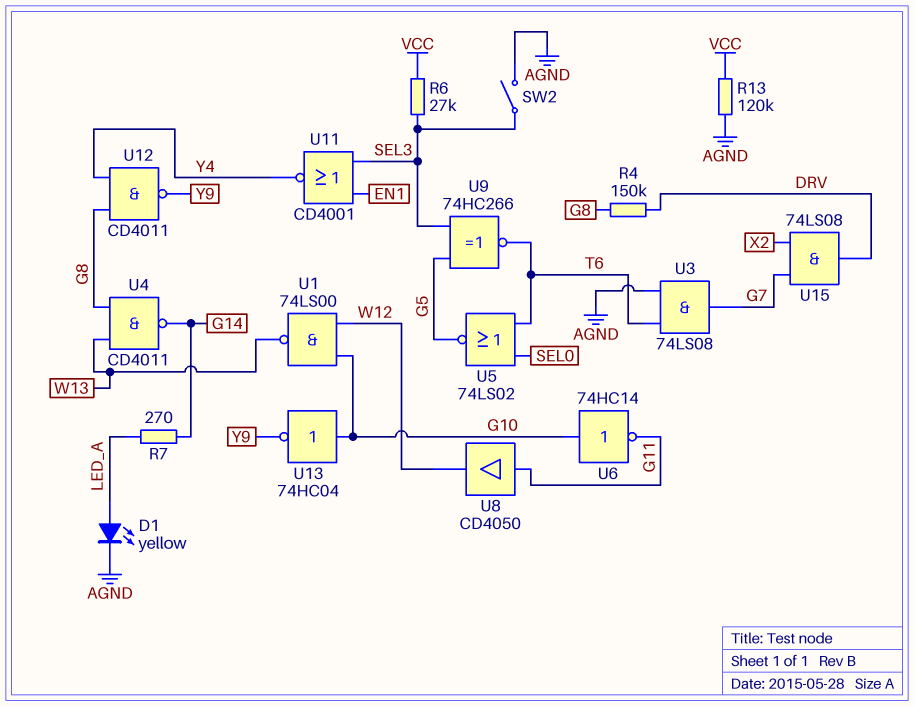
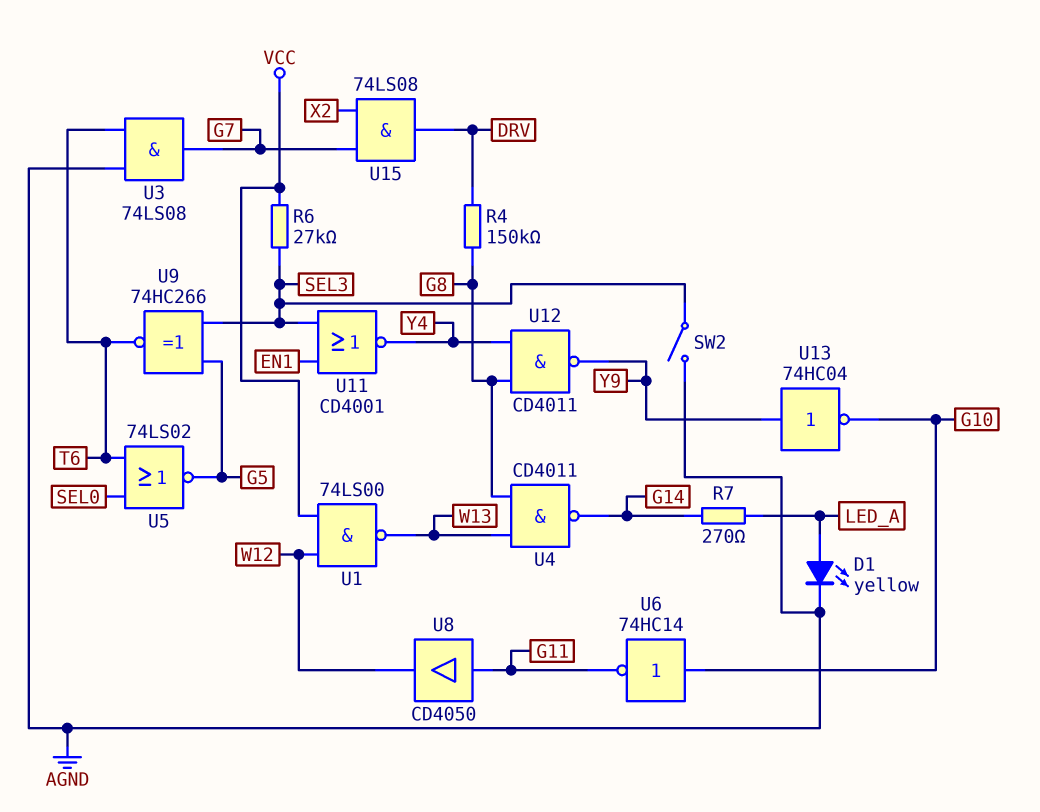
R13: 120k (AGND, VCC) -> none
U1: NAND 74LS00 (in G10, in W12, out W13) -> NAND 74LS00 (in VCC, in W12, out W13)
U13: NOT 74HC04 (in G10, out Y9) -> NOT 74HC04 (in Y9, out G10)

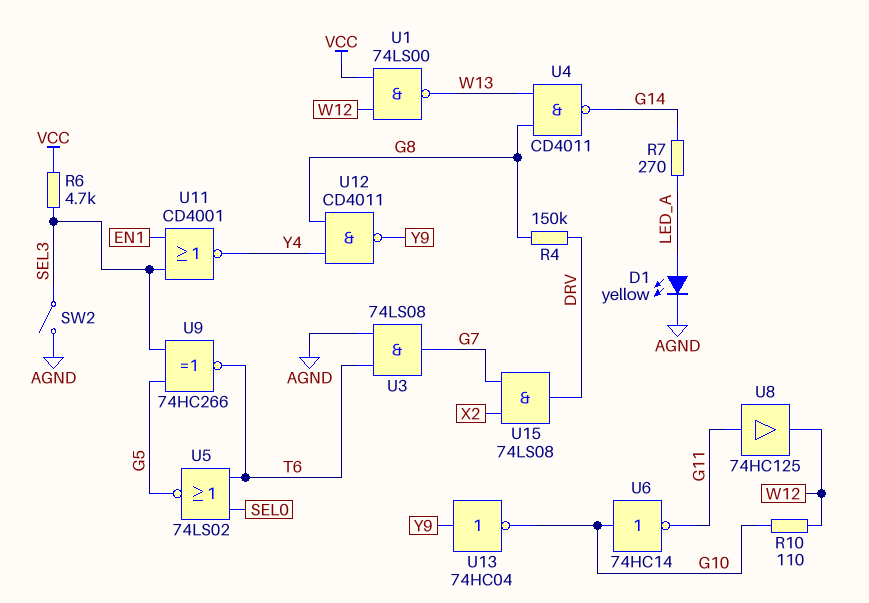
R6: 27k (SEL3, VCC) -> 4.7k (SEL3, VCC)
R10: none -> 110 (G10, W12)
U8: buffer CD4050 (in G11, out W12) -> buffer 74HC125 (in G11, out W12)

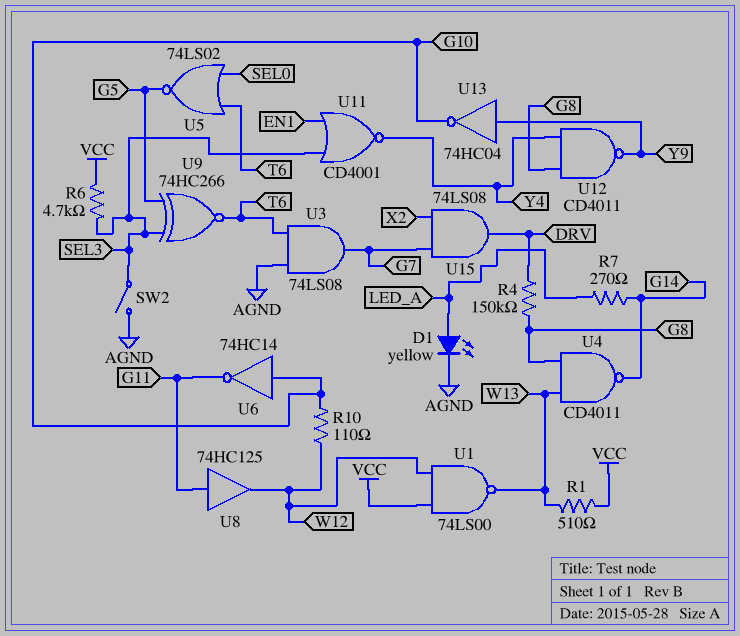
R1: none -> 510 (VCC, W13)

